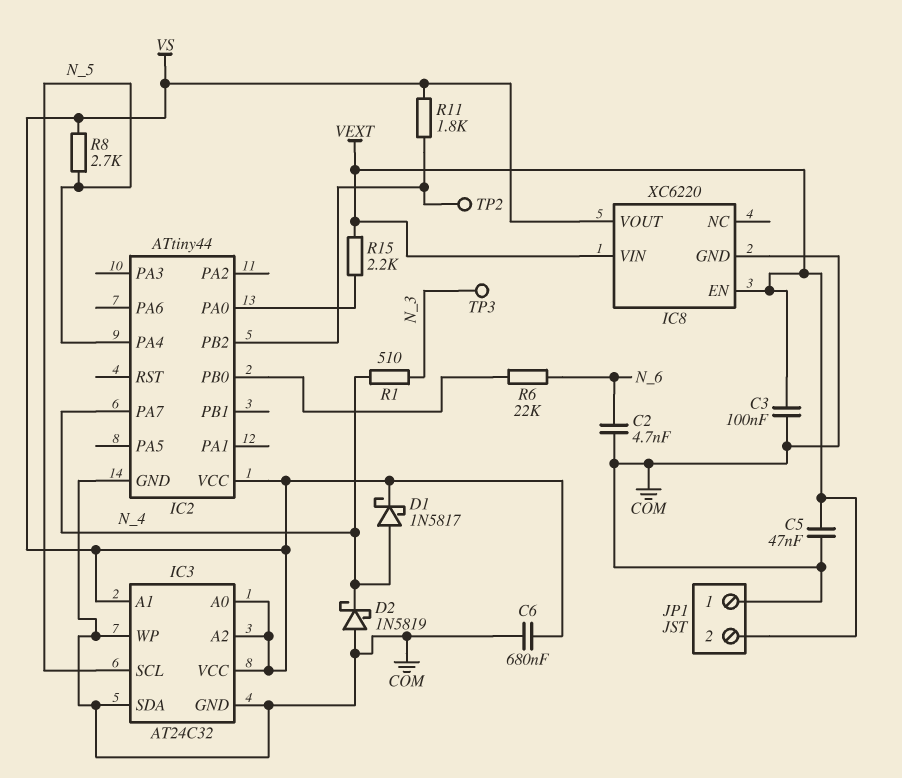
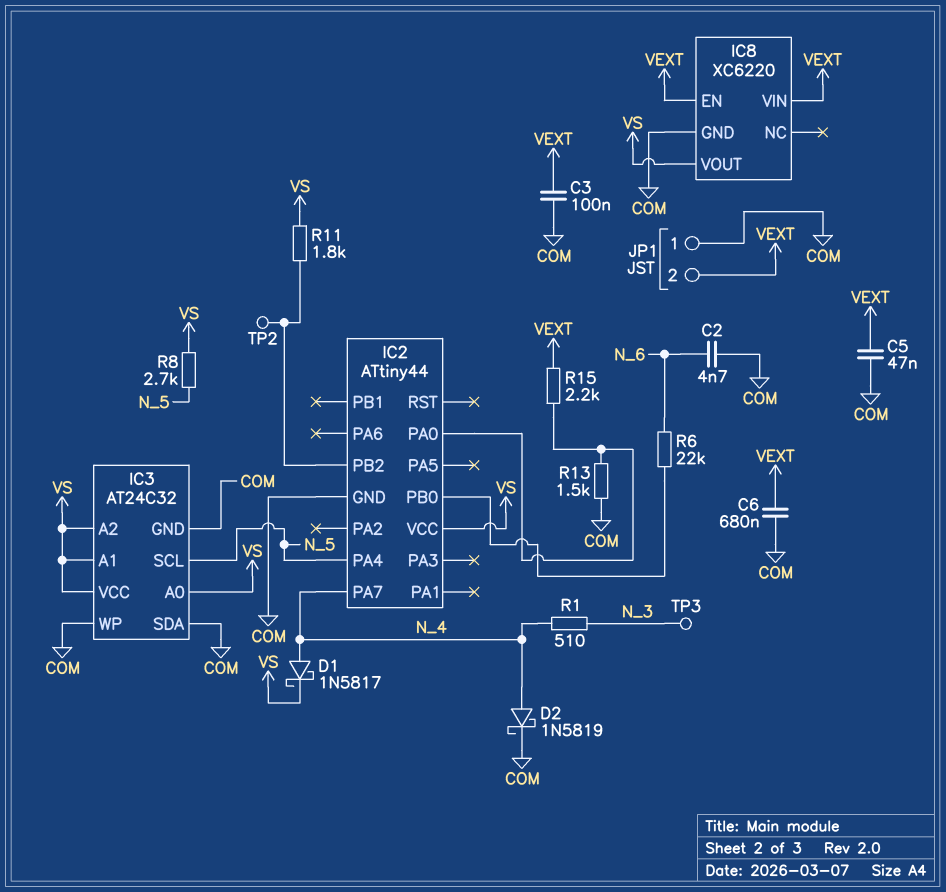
C6: 680nF (COM, VS) -> 680nF (COM, VEXT)
D2: schottky 1N5819 (A COM, K N_4) -> schottky 1N5819 (A N_4, K COM)
R13: none -> 1.5k (COM, IC2/PA0)

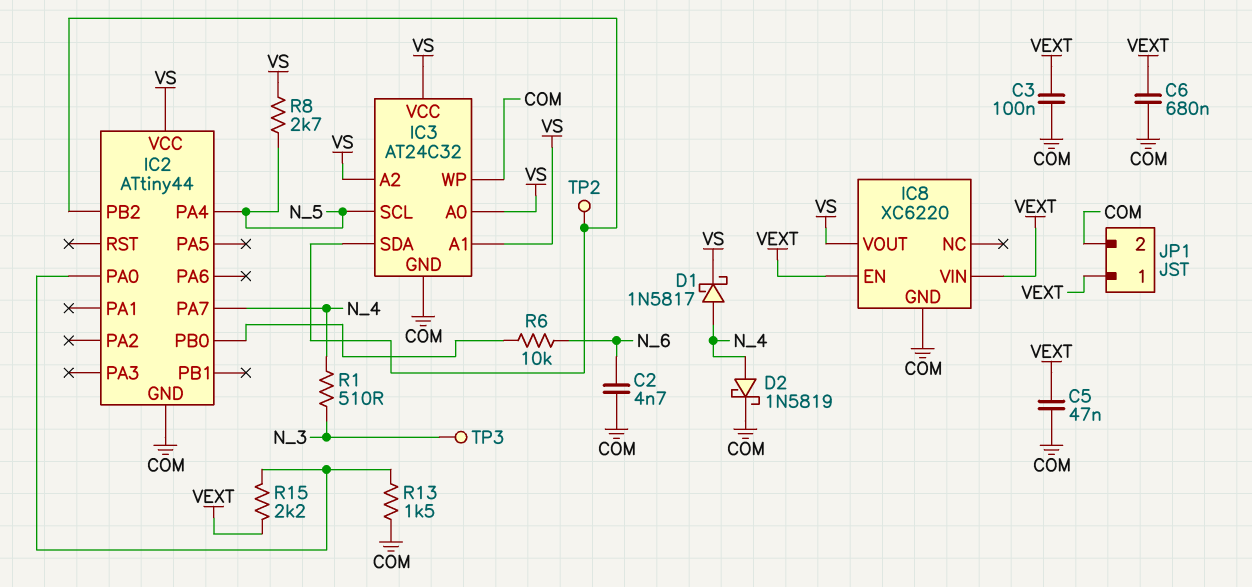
IC3 pin SDA: COM -> IC2/PB2
JP1 pin 1: COM -> VEXT
JP1 pin 2: VEXT -> COM
R6: 22k (IC2/PB0, N_6) -> 10k (IC2/PB0, N_6)
R11: 1.8k (IC2/PB2, VS) -> none

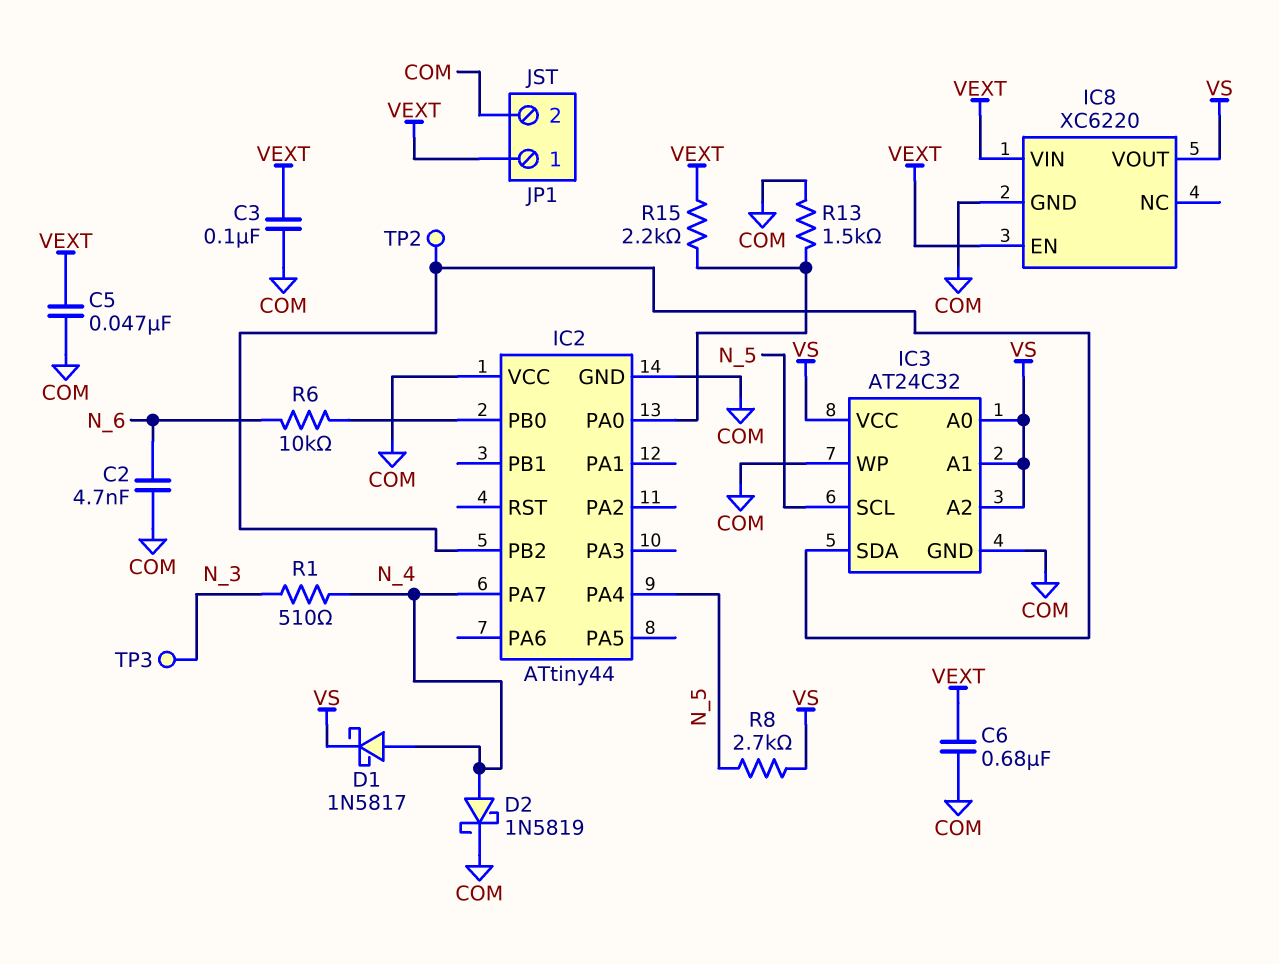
IC2 pin VCC: VS -> COM

